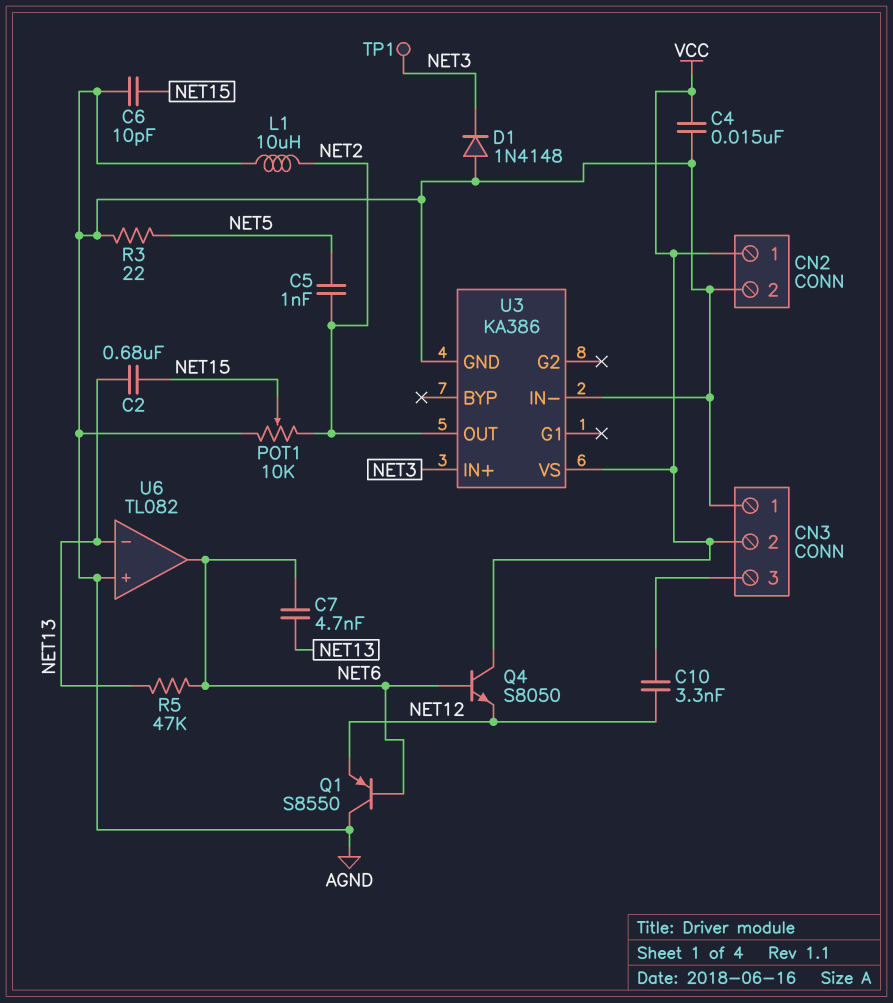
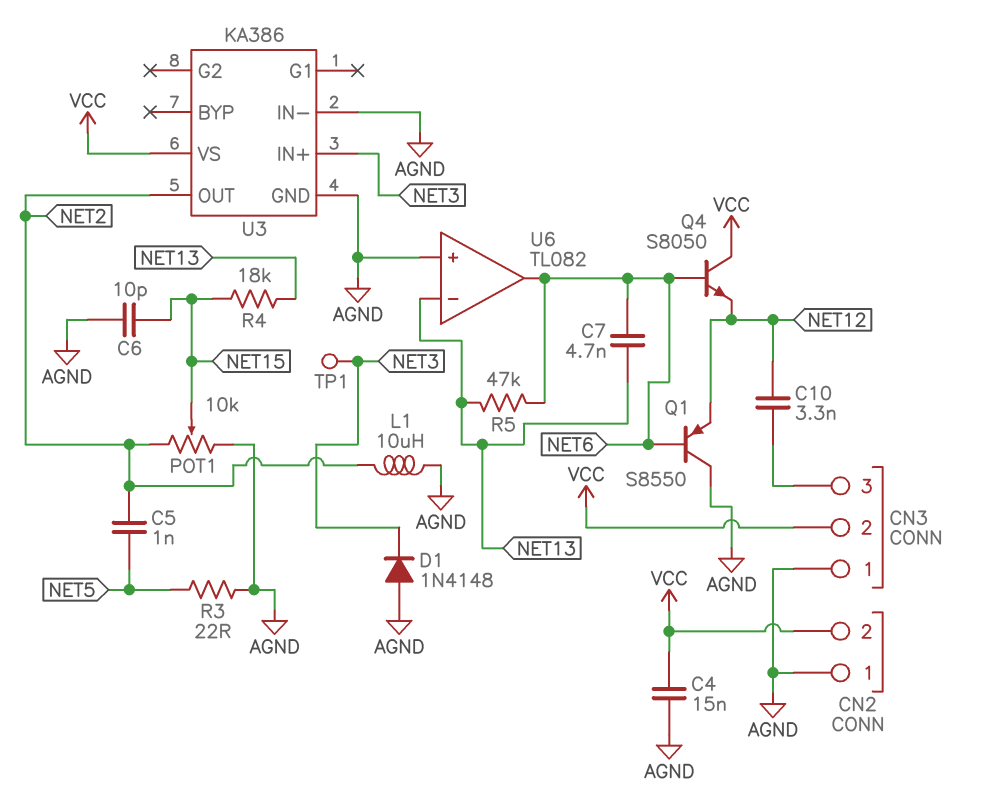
C2: 680nF (NET13, NET15) -> none
CN2 pin 1: VCC -> AGND
CN2 pin 2: AGND -> VCC
R4: none -> 18k (NET13, NET15)

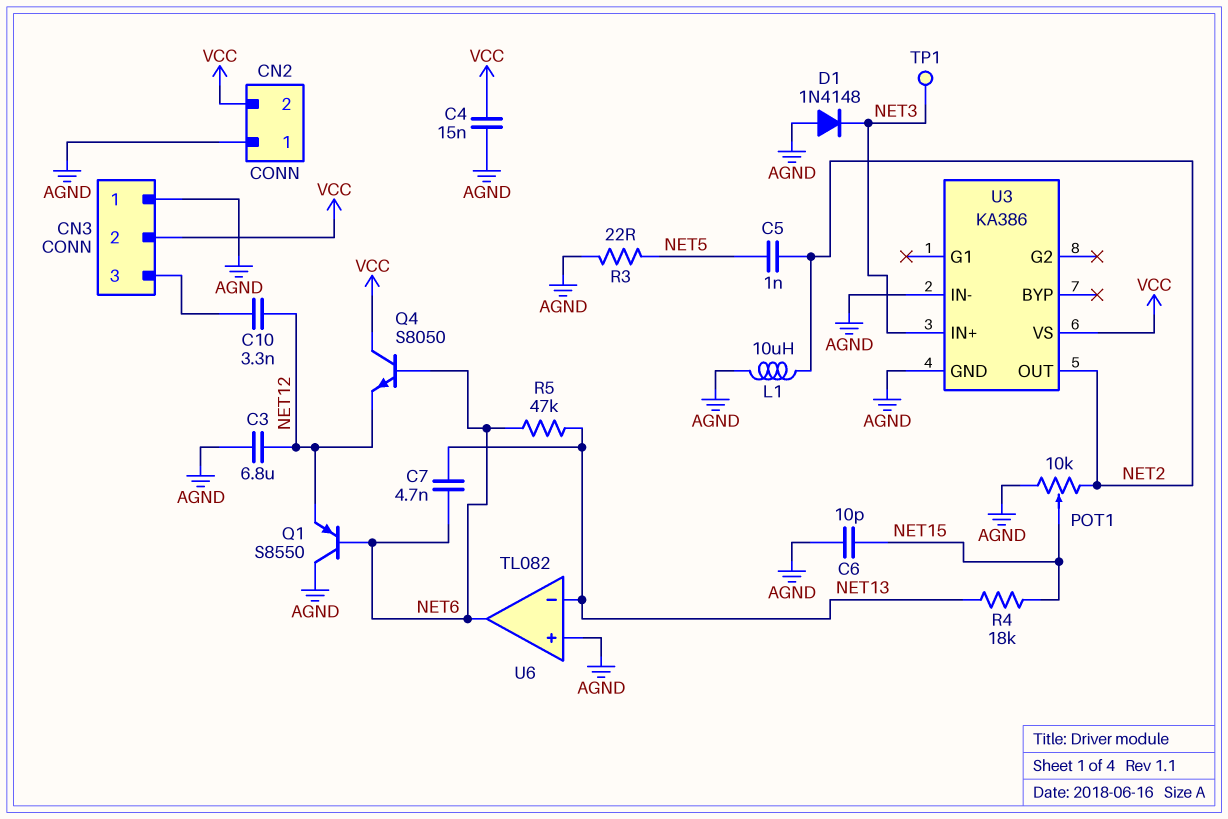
C3: none -> 6.8uF (AGND, NET12)

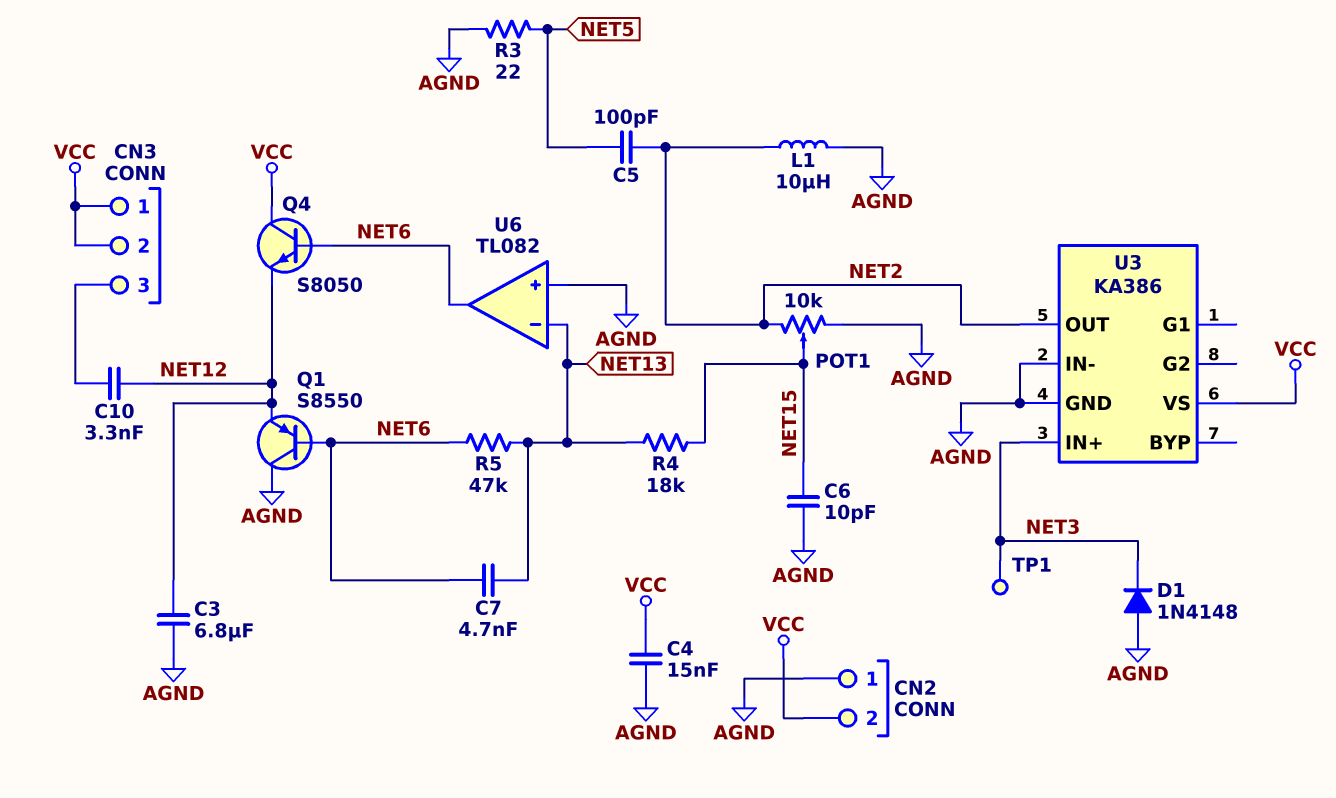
C5: 1nF (NET2, NET5) -> 100pF (NET2, NET5)
CN3 pin 1: AGND -> VCC

